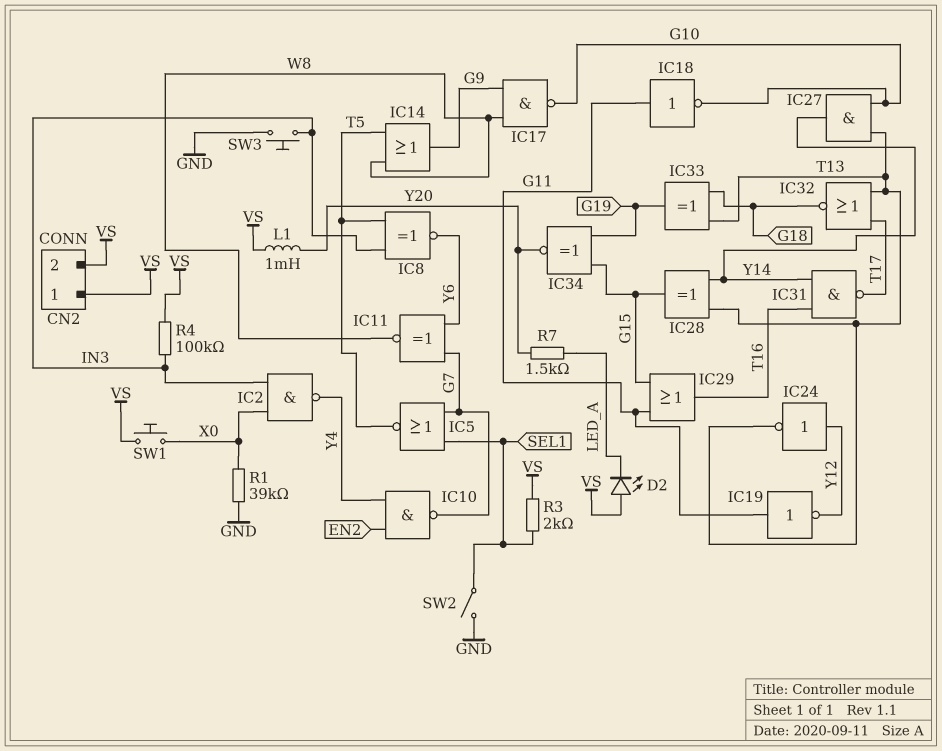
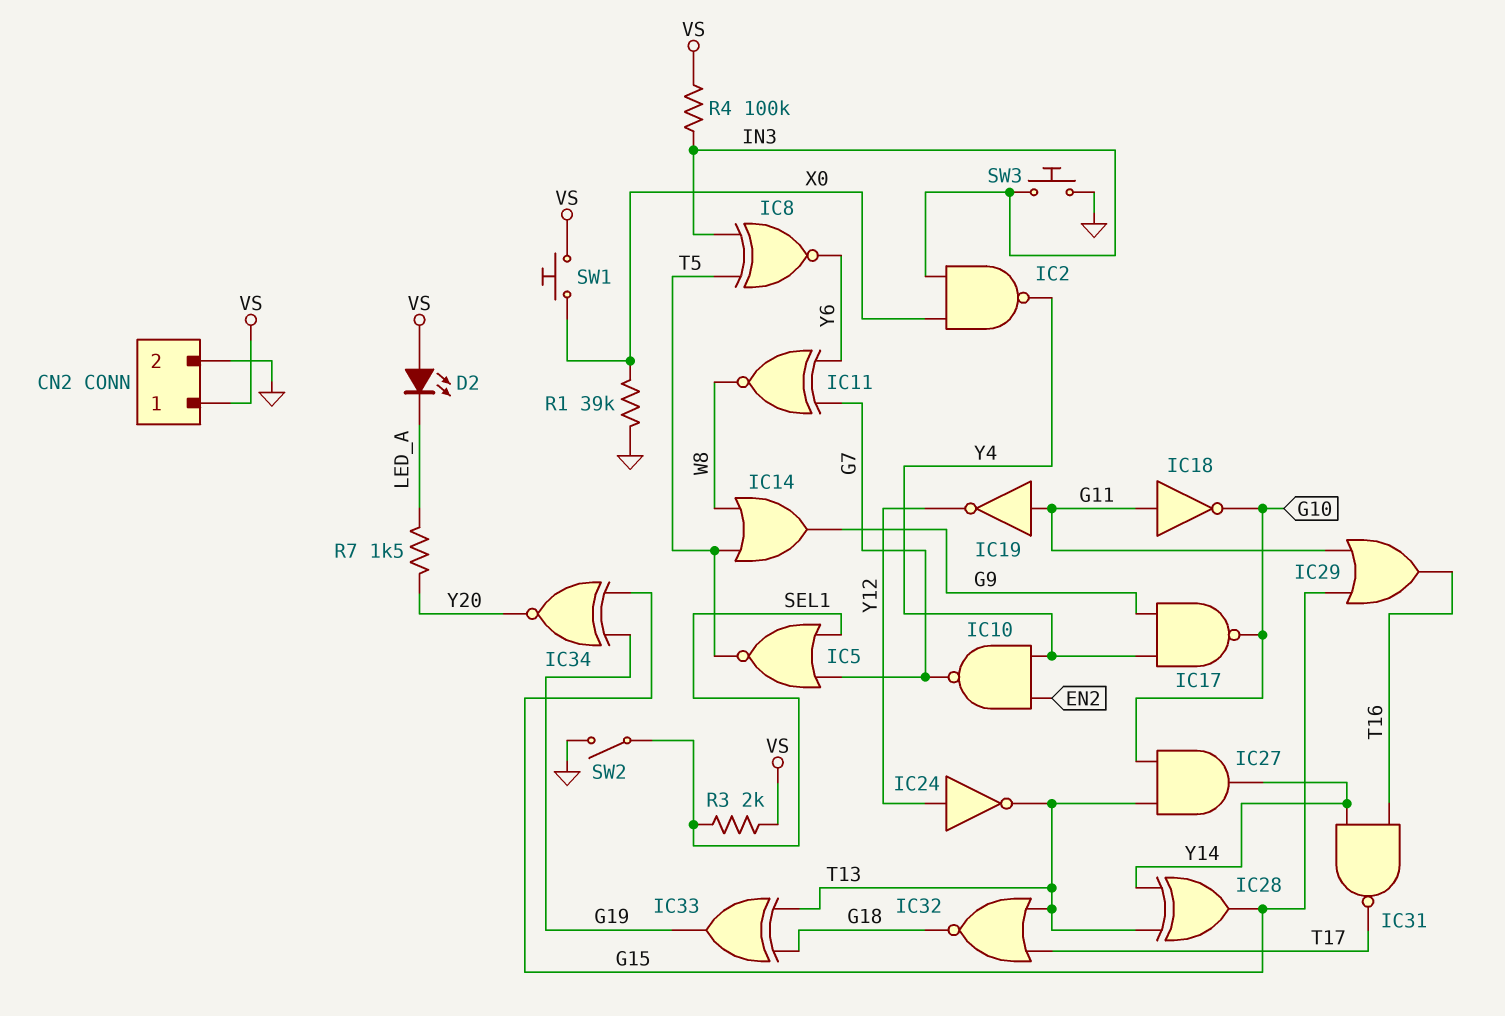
CN2 pin 2: VS -> GND
IC17: NAND (in G9, in W8, out G10) -> NAND (in G9, in Y4, out G10)
L1: 1mH (VS, Y20) -> none

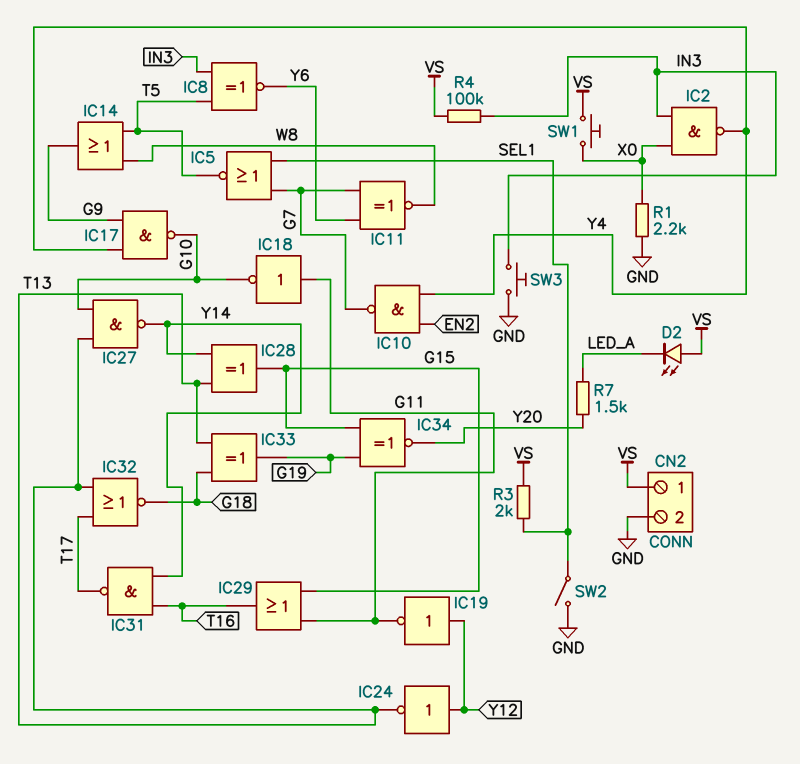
IC19: NOT (in G11, out Y12) -> NOT (in Y12, out G11)
IC27: AND (in G10, in T13, out Y14) -> NAND (in G10, in T13, out Y14)
R1: 39k (GND, X0) -> 2.2k (GND, X0)

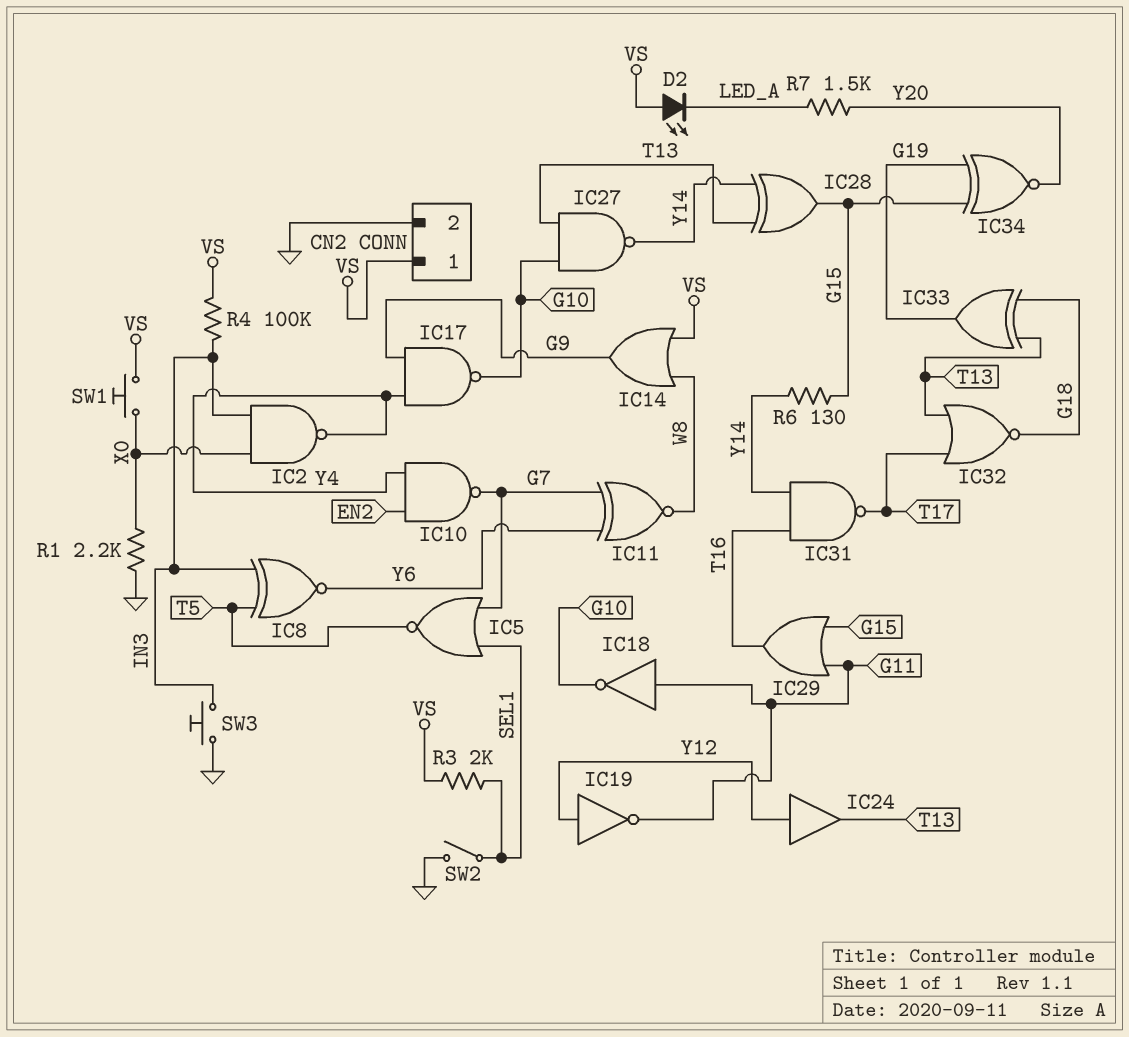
IC14: OR (in T5, in W8, out G9) -> OR (in VS, in W8, out G9)
IC24: NOT (in Y12, out T13) -> buffer (in Y12, out T13)
R6: none -> 130 (G15, Y14)

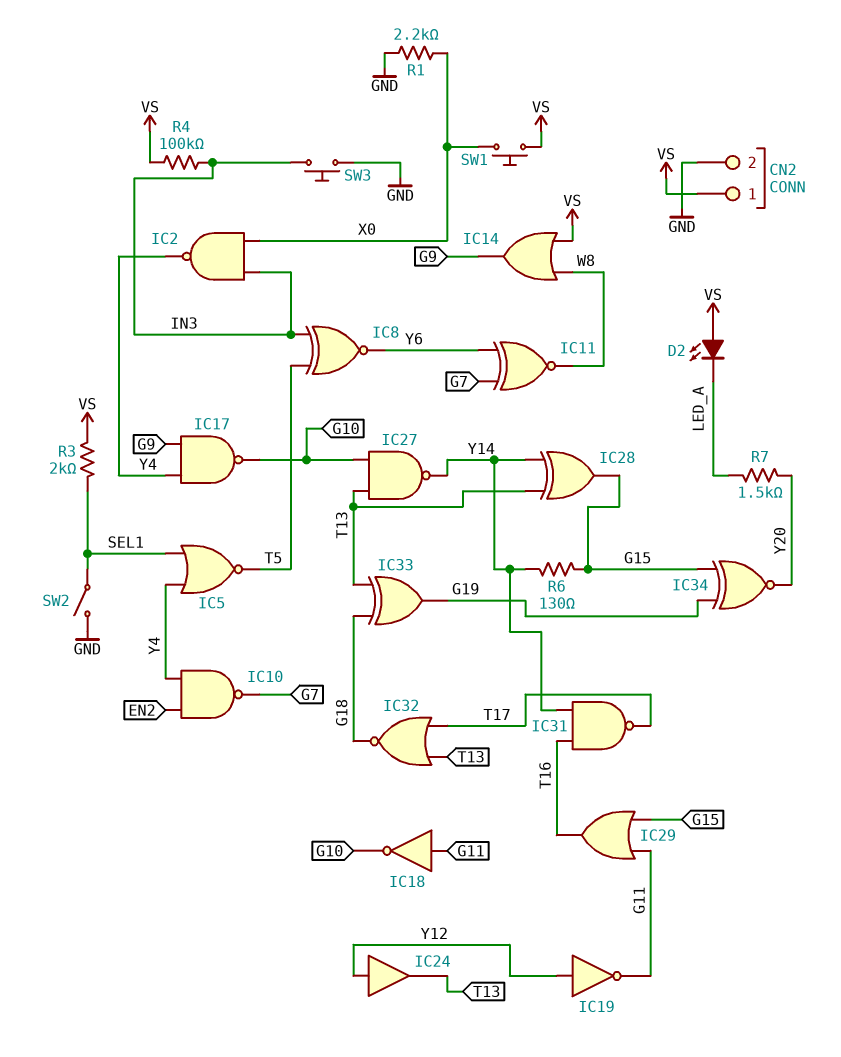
IC5: NOR (in G7, in SEL1, out T5) -> NOR (in SEL1, in Y4, out T5)

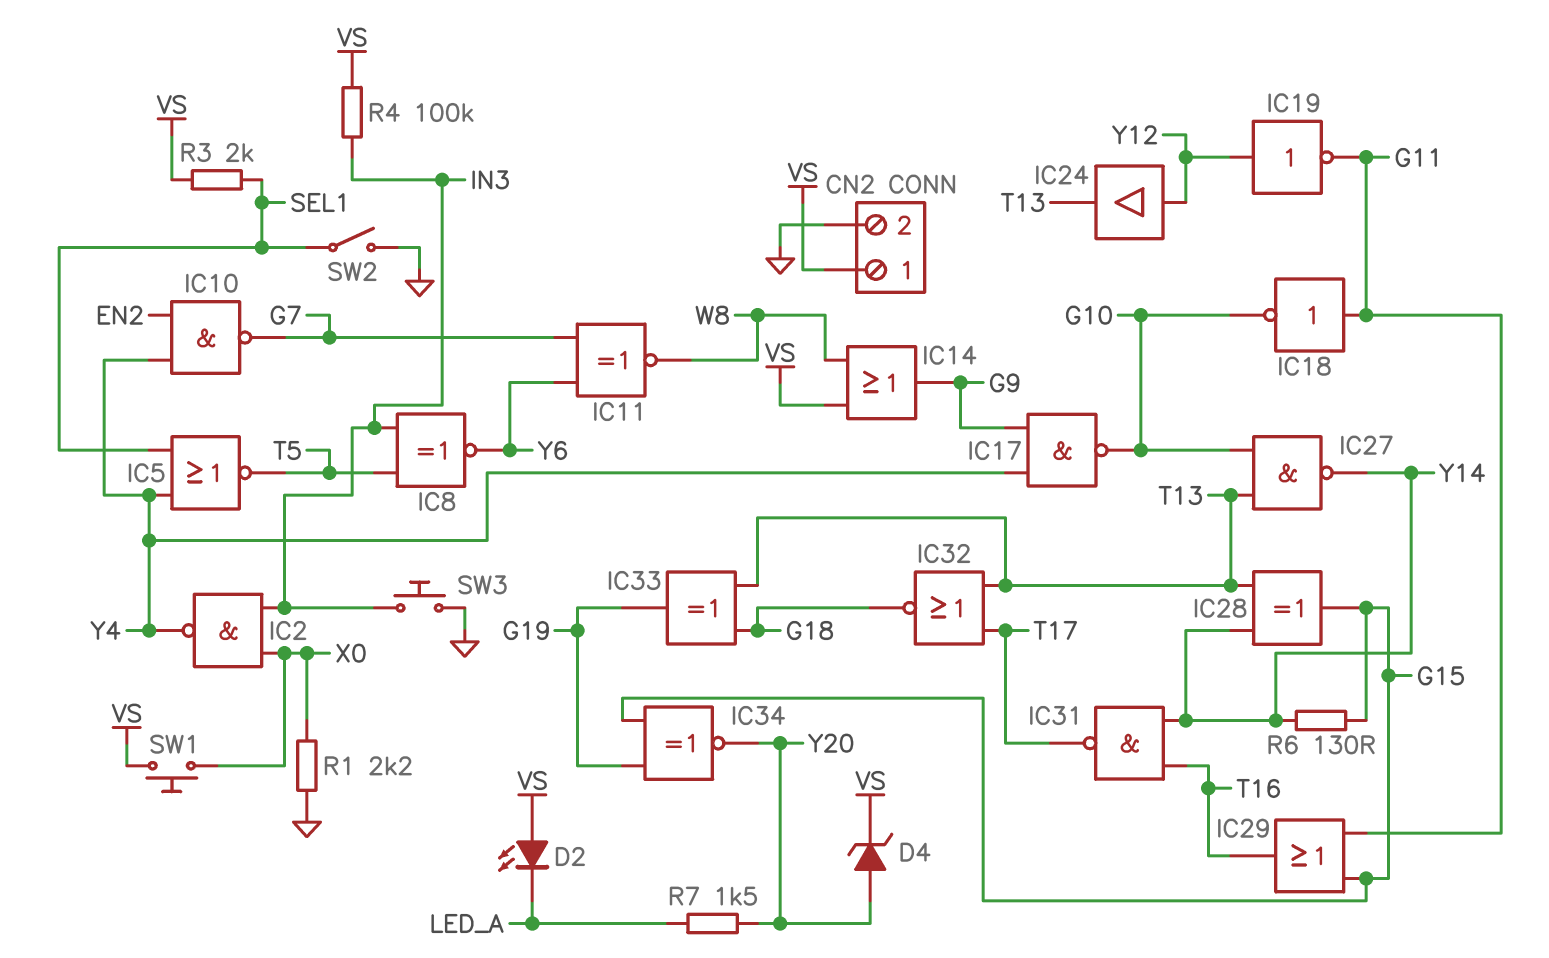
D4: none -> zener (A Y20, K VS)

